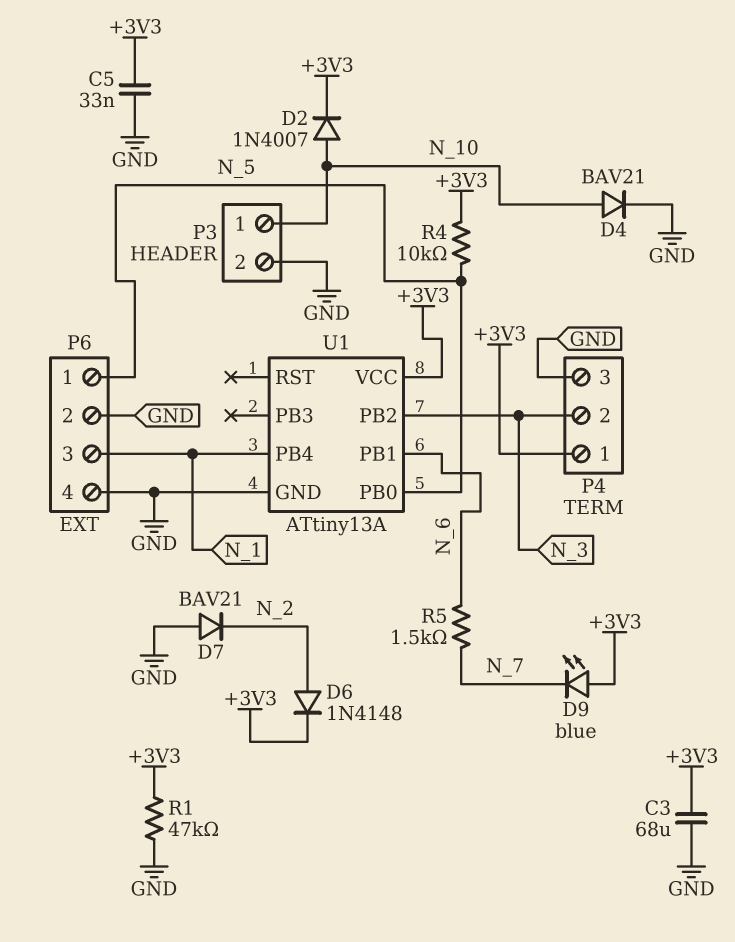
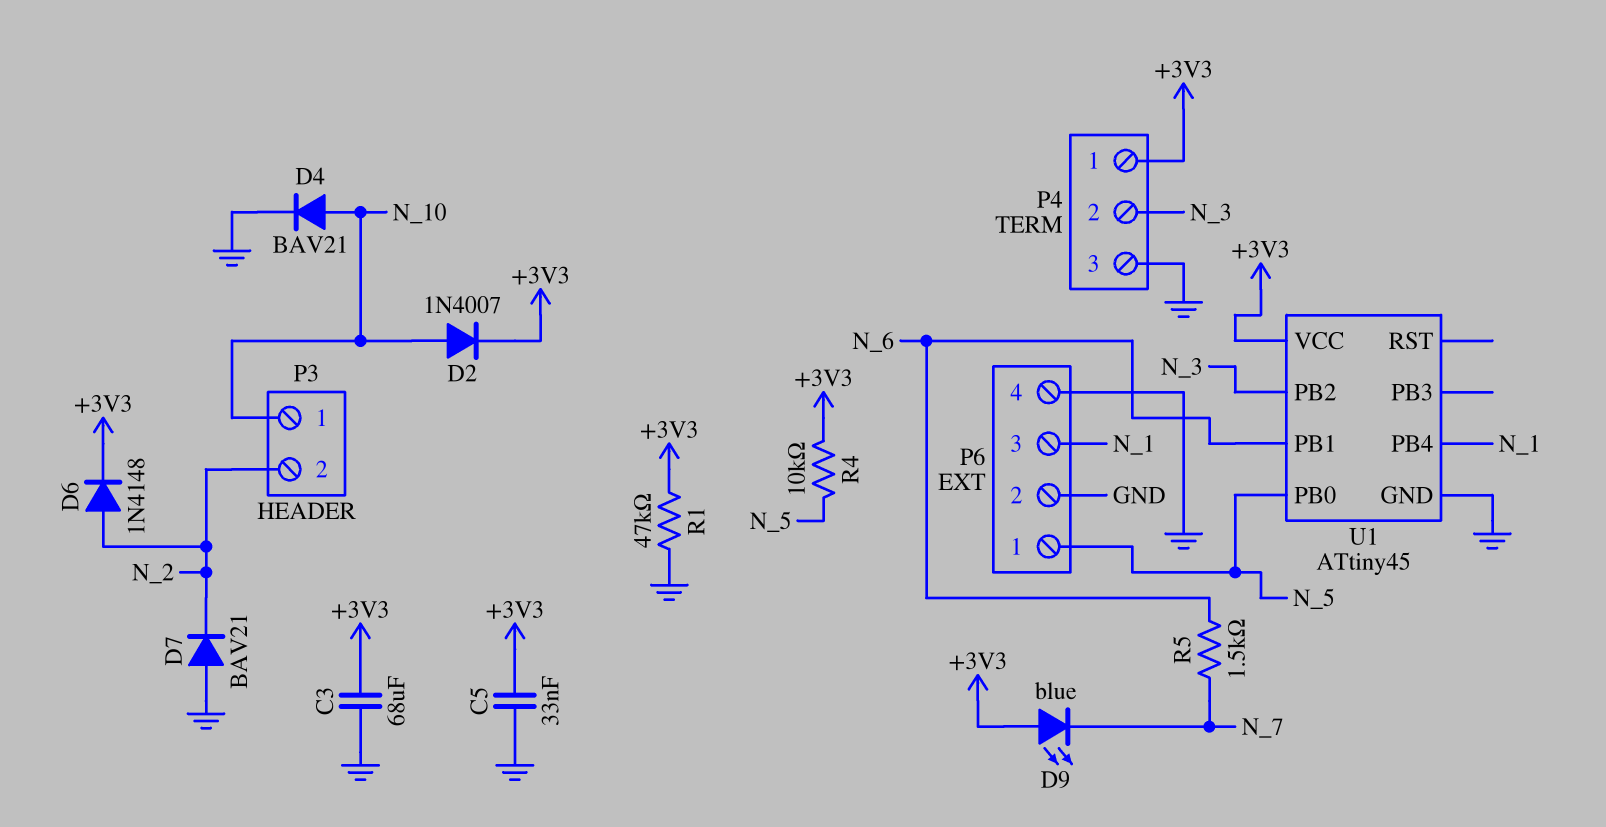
P3 pin 2: GND -> N_2
U1: ATtiny13A -> ATtiny45

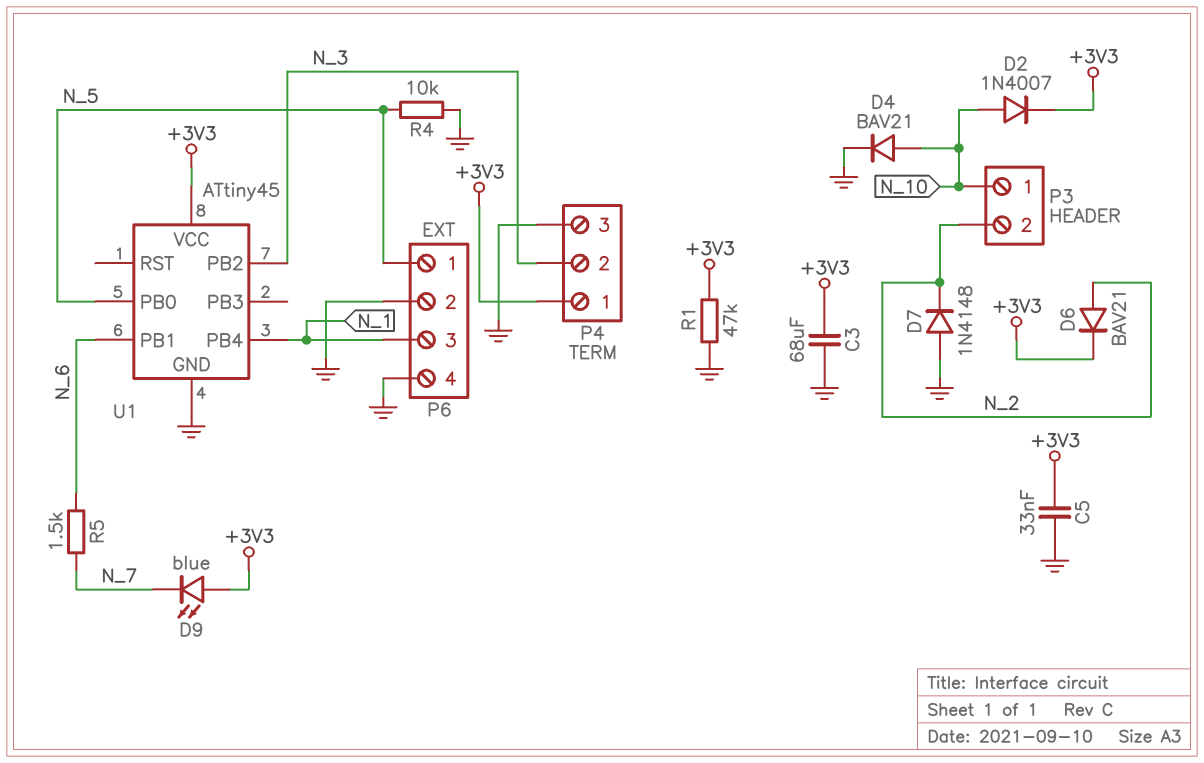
D6: diode 1N4148 (A N_2, K +3V3) -> diode BAV21 (A N_2, K +3V3)
D7: diode BAV21 (A GND, K N_2) -> diode 1N4148 (A GND, K N_2)
R4: 10k (+3V3, N_5) -> 10k (GND, N_5)

